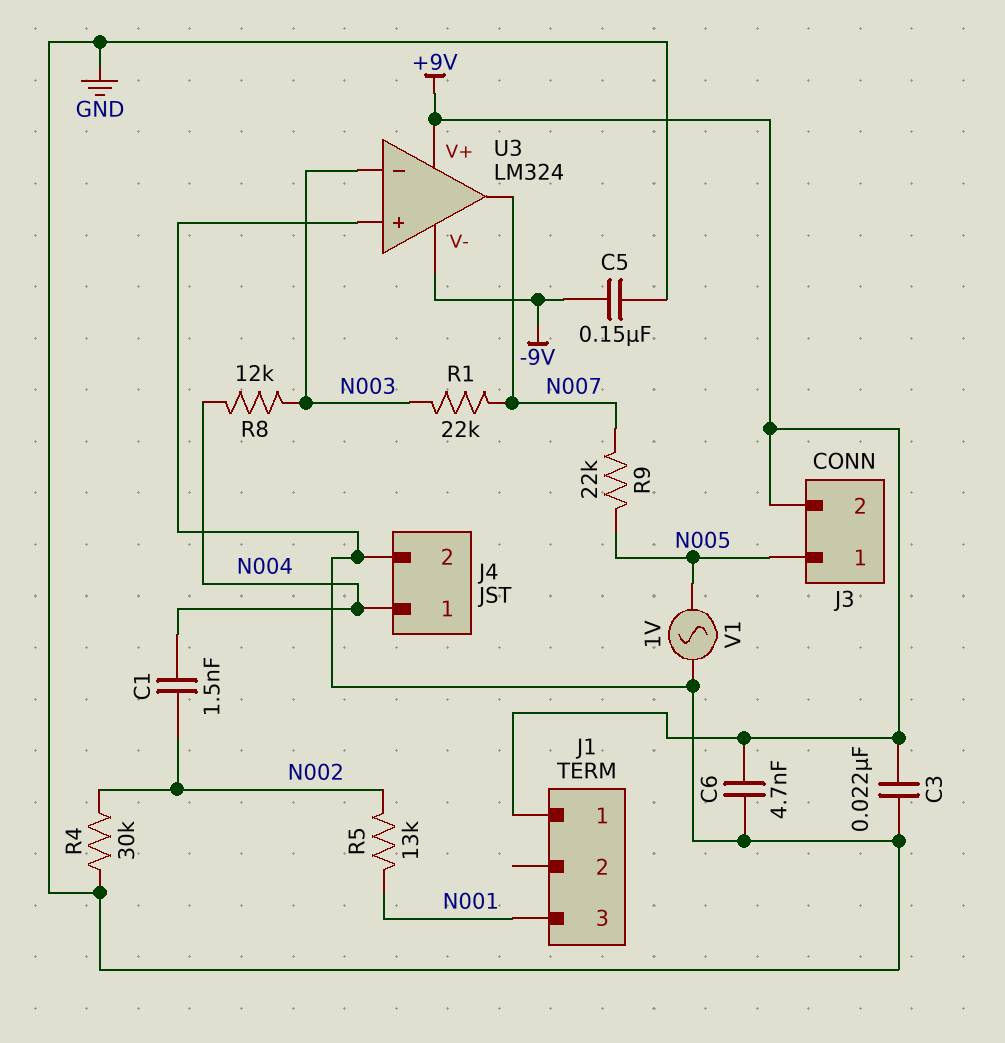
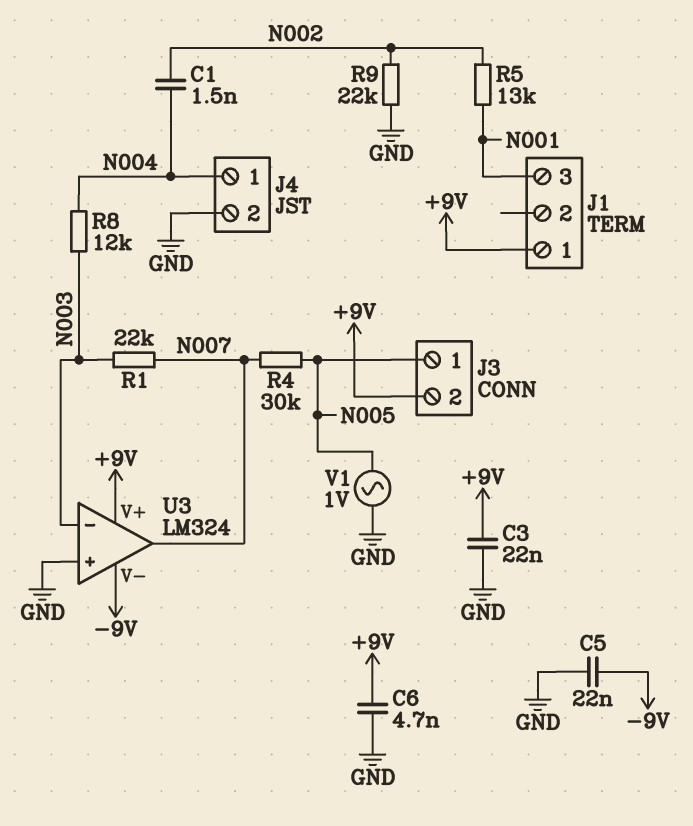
C5: 150nF (-9V, GND) -> 22nF (-9V, GND)
R4: 30k (GND, N002) -> 30k (N005, N007)
R9: 22k (N005, N007) -> 22k (GND, N002)

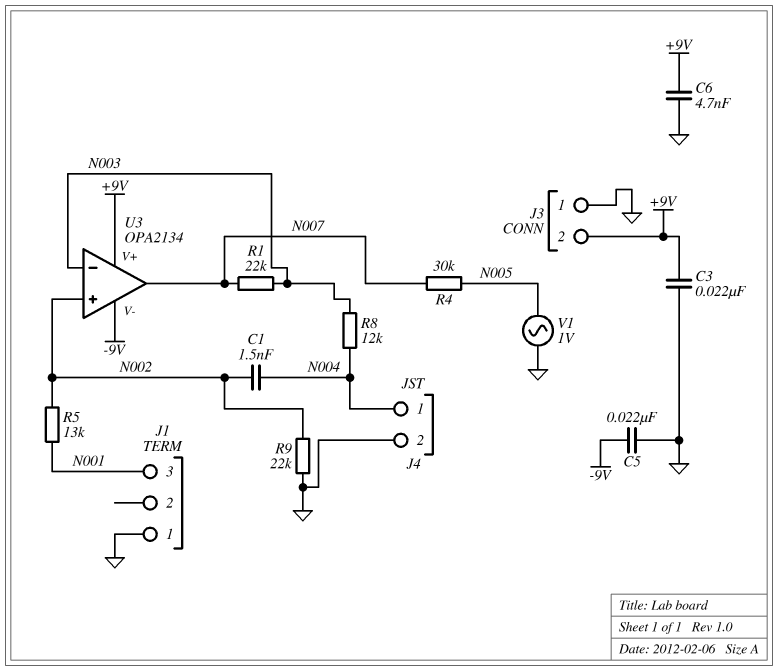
J1 pin 1: +9V -> GND
J3 pin 1: N005 -> GND
U3: LM324 -> OPA2134
U3 pin in+: GND -> N002

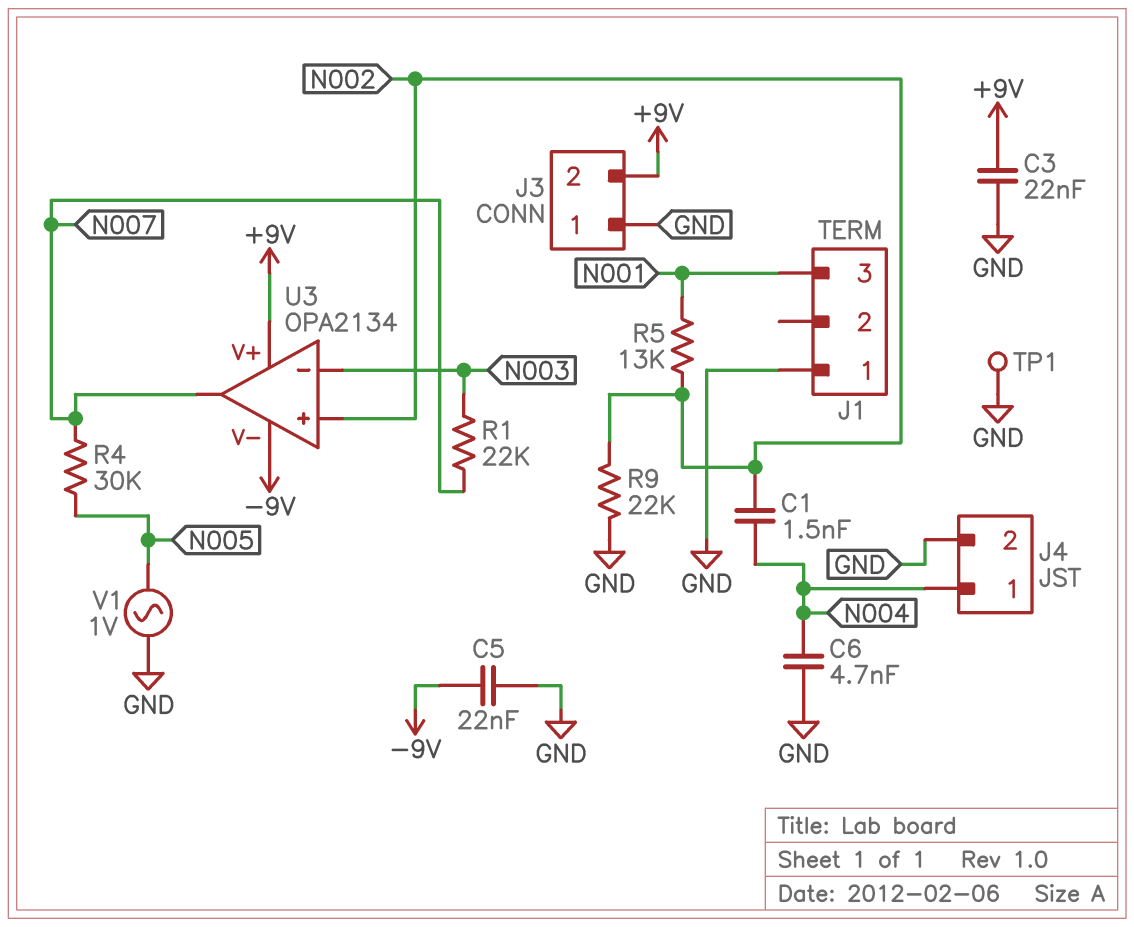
C6: 4.7nF (+9V, GND) -> 4.7nF (GND, N004)
R8: 12k (N003, N004) -> none
TP1: none -> test point (GND)

